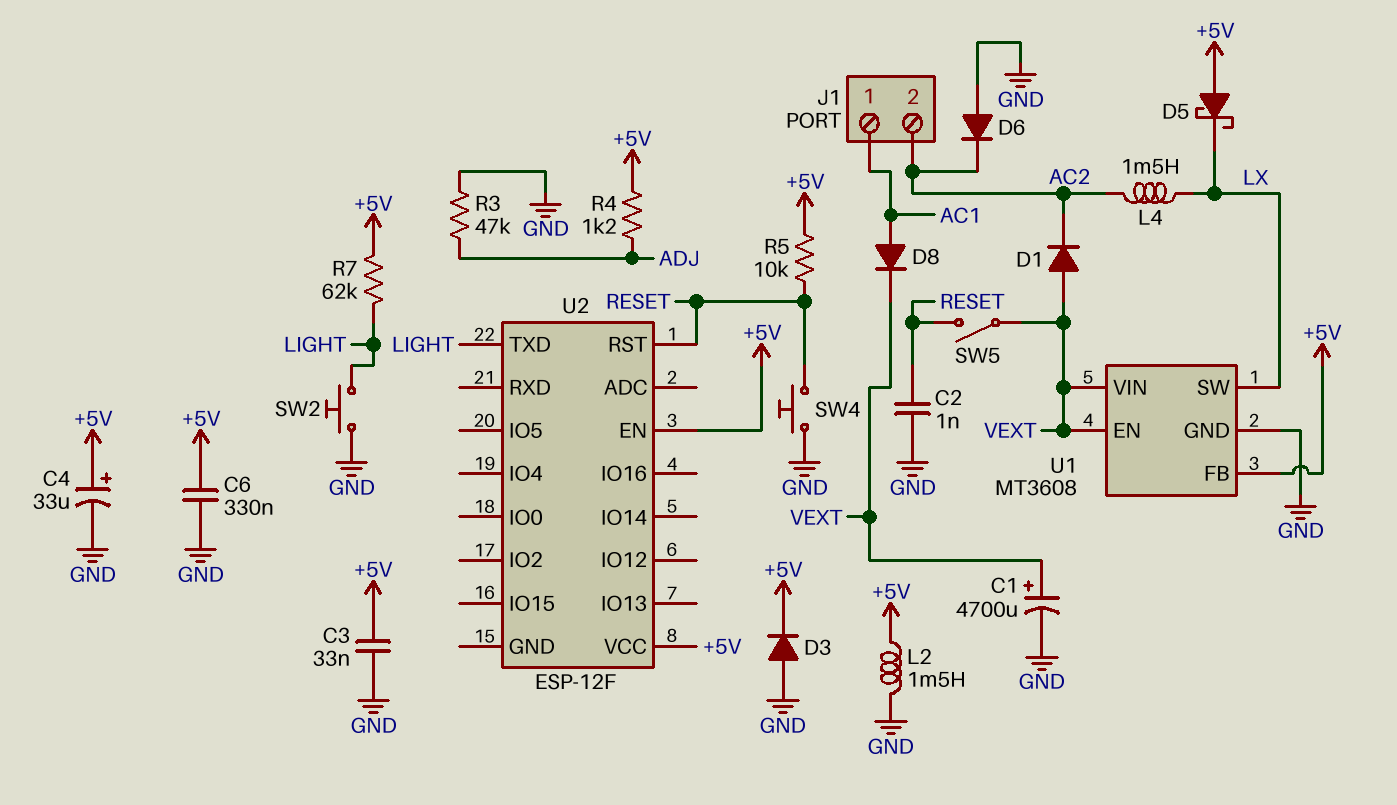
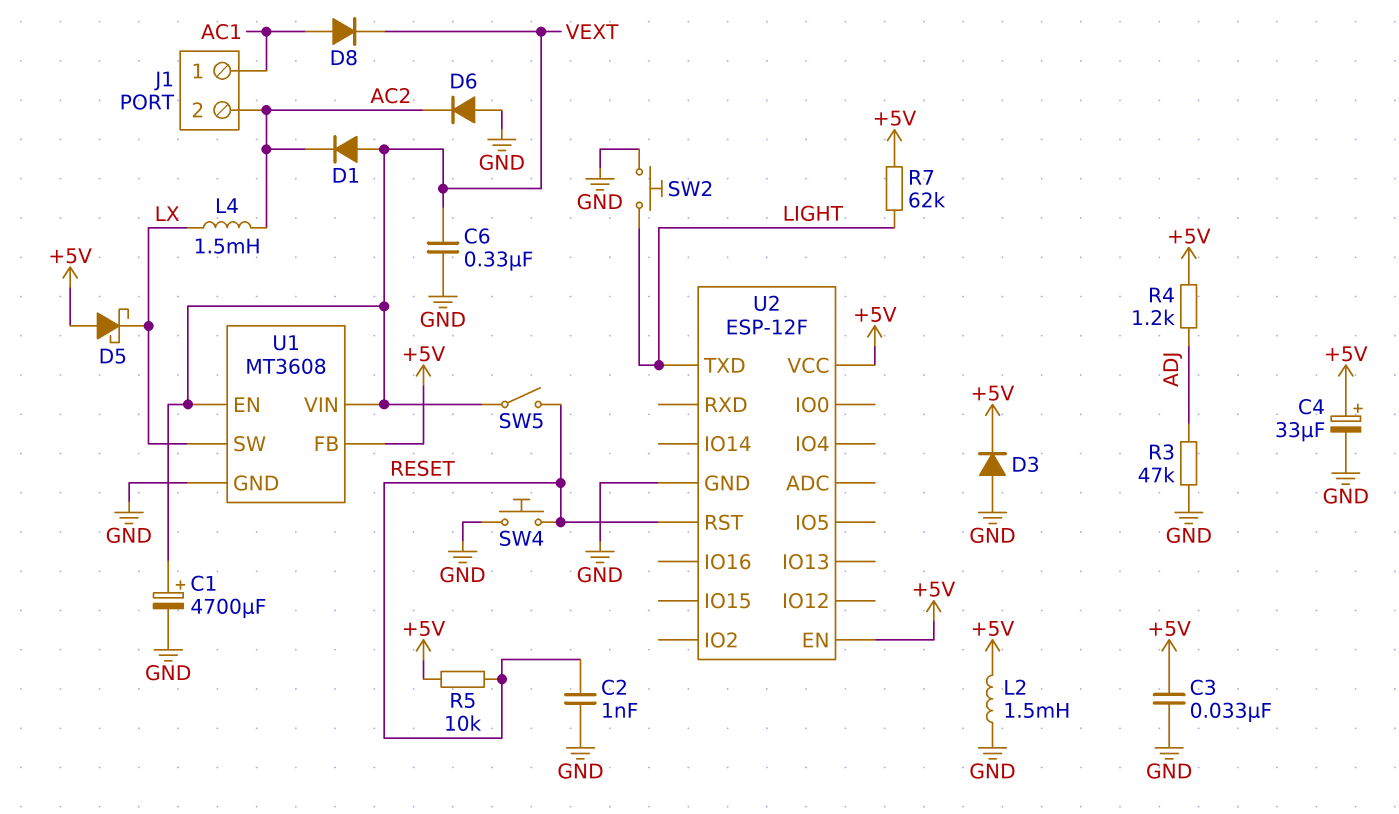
C6: 330nF (+5V, GND) -> 330nF (GND, VEXT)
U2 pin GND: none -> GND

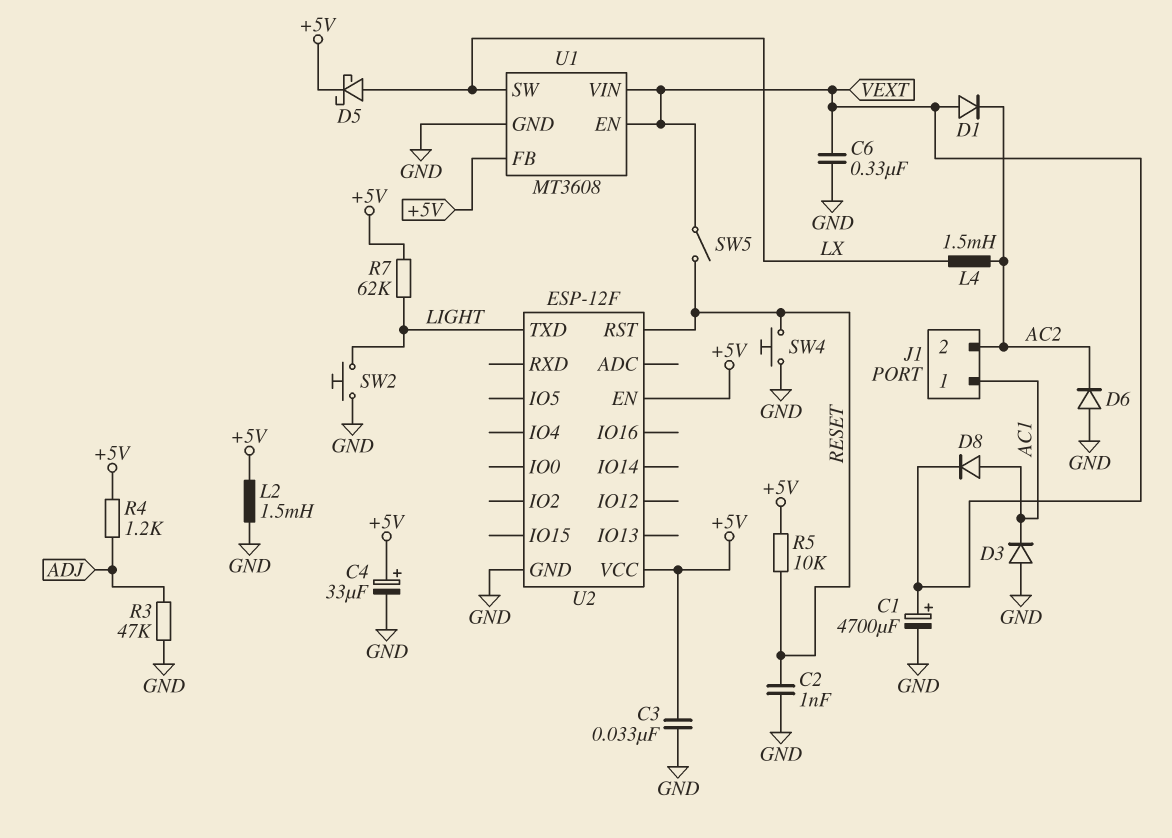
D3: diode (A GND, K +5V) -> diode (A GND, K AC1)
D5: schottky (A +5V, K LX) -> schottky (A LX, K +5V)

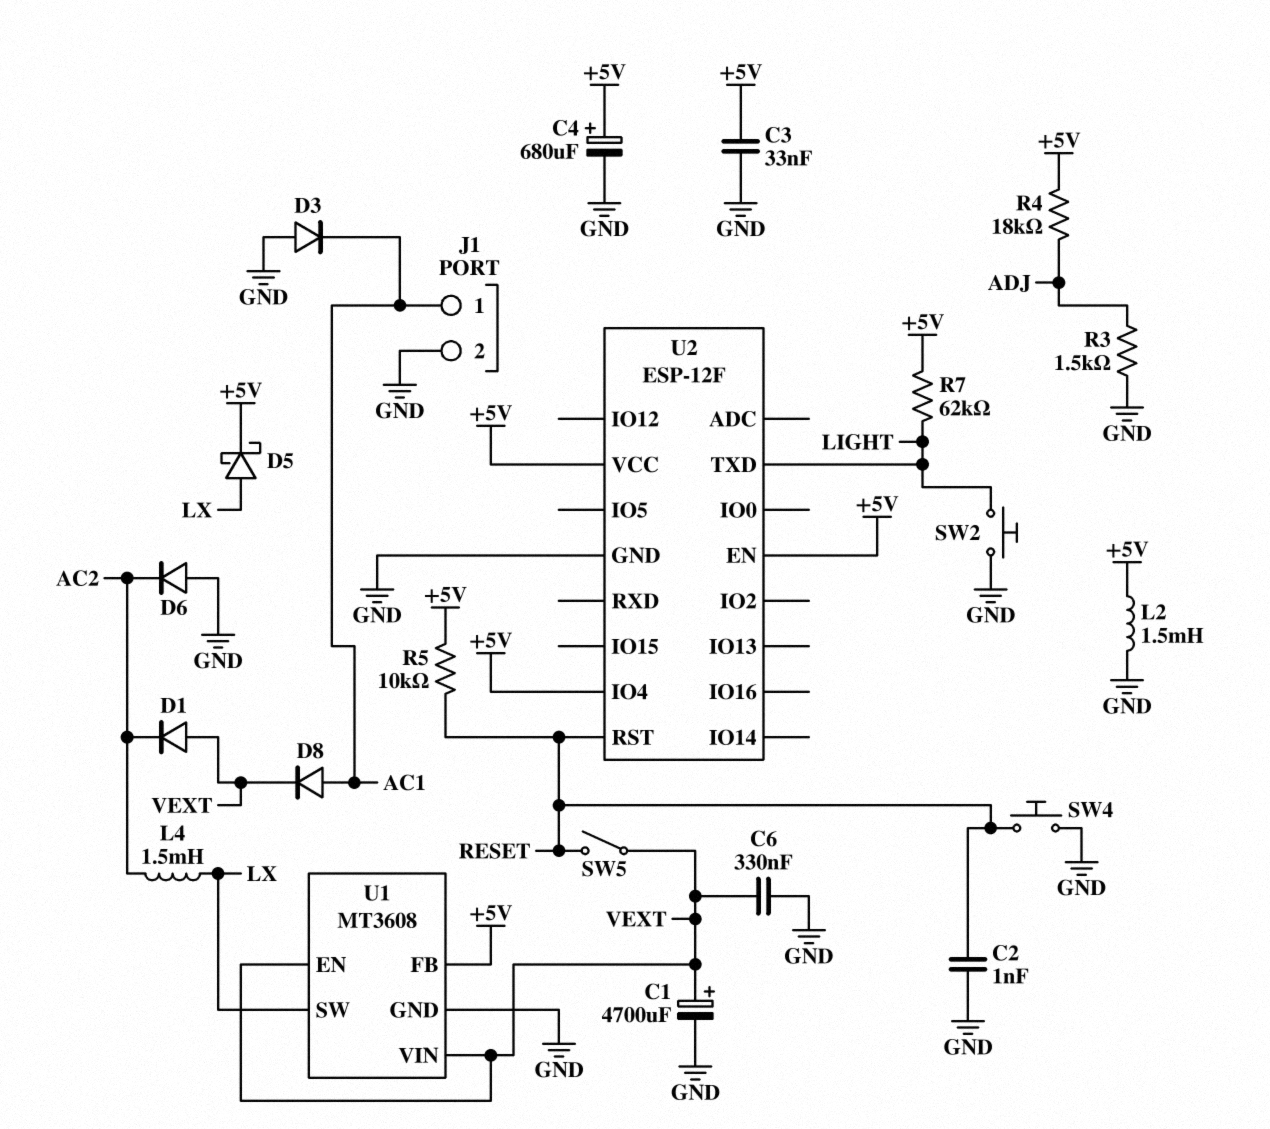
C4: 33uF (plus +5V, minus GND) -> 680uF (plus +5V, minus GND)
J1 pin 2: AC2 -> GND
R3: 47k (ADJ, GND) -> 1.5k (ADJ, GND)
R4: 1.2k (+5V, ADJ) -> 18k (+5V, ADJ)
U2 pin IO4: none -> +5V

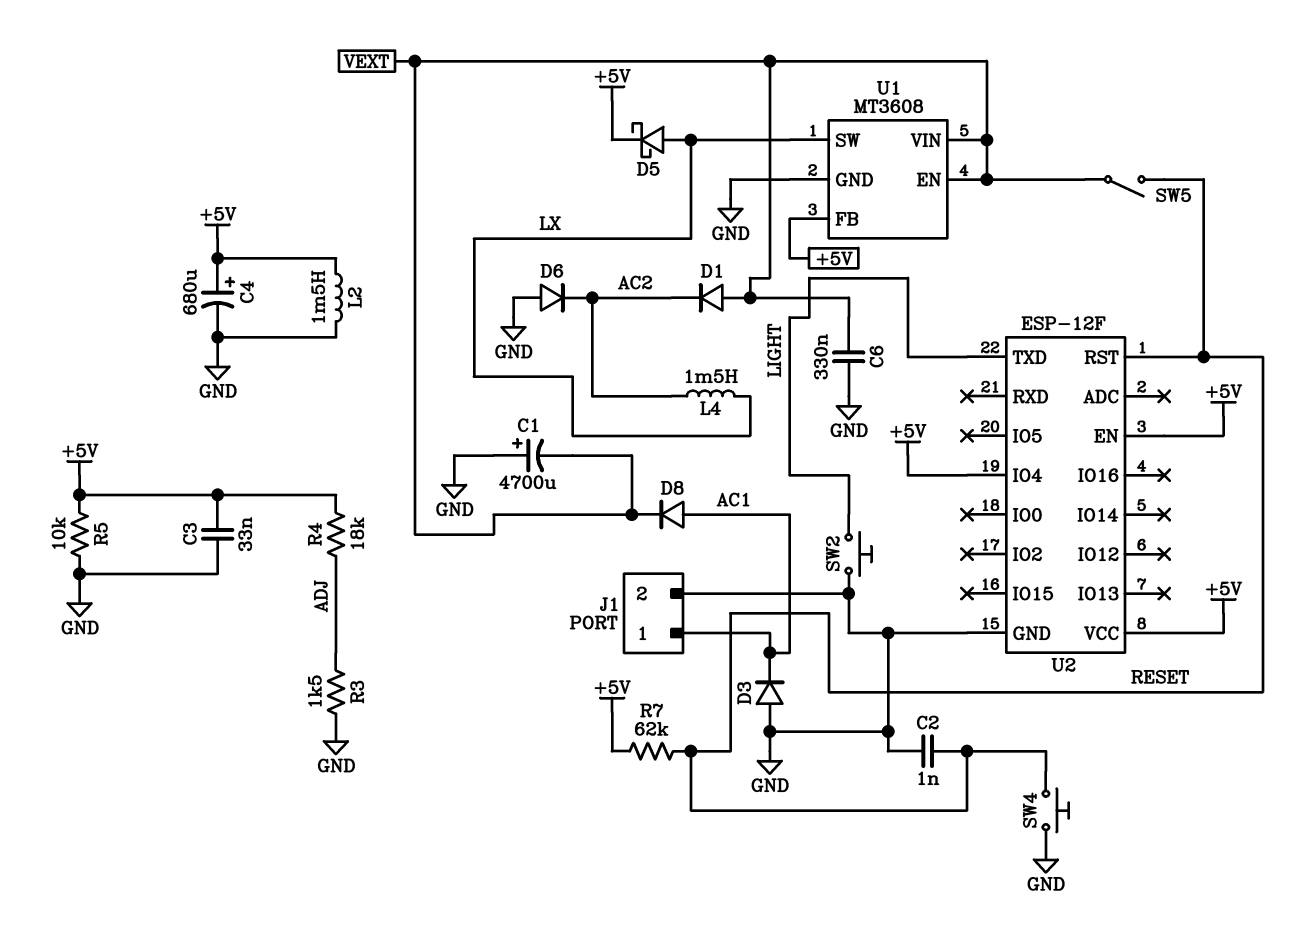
C1: 4700uF (plus VEXT, minus GND) -> 4700uF (plus GND, minus VEXT)
R5: 10k (+5V, RESET) -> 10k (+5V, GND)
R7: 62k (+5V, LIGHT) -> 62k (+5V, RESET)

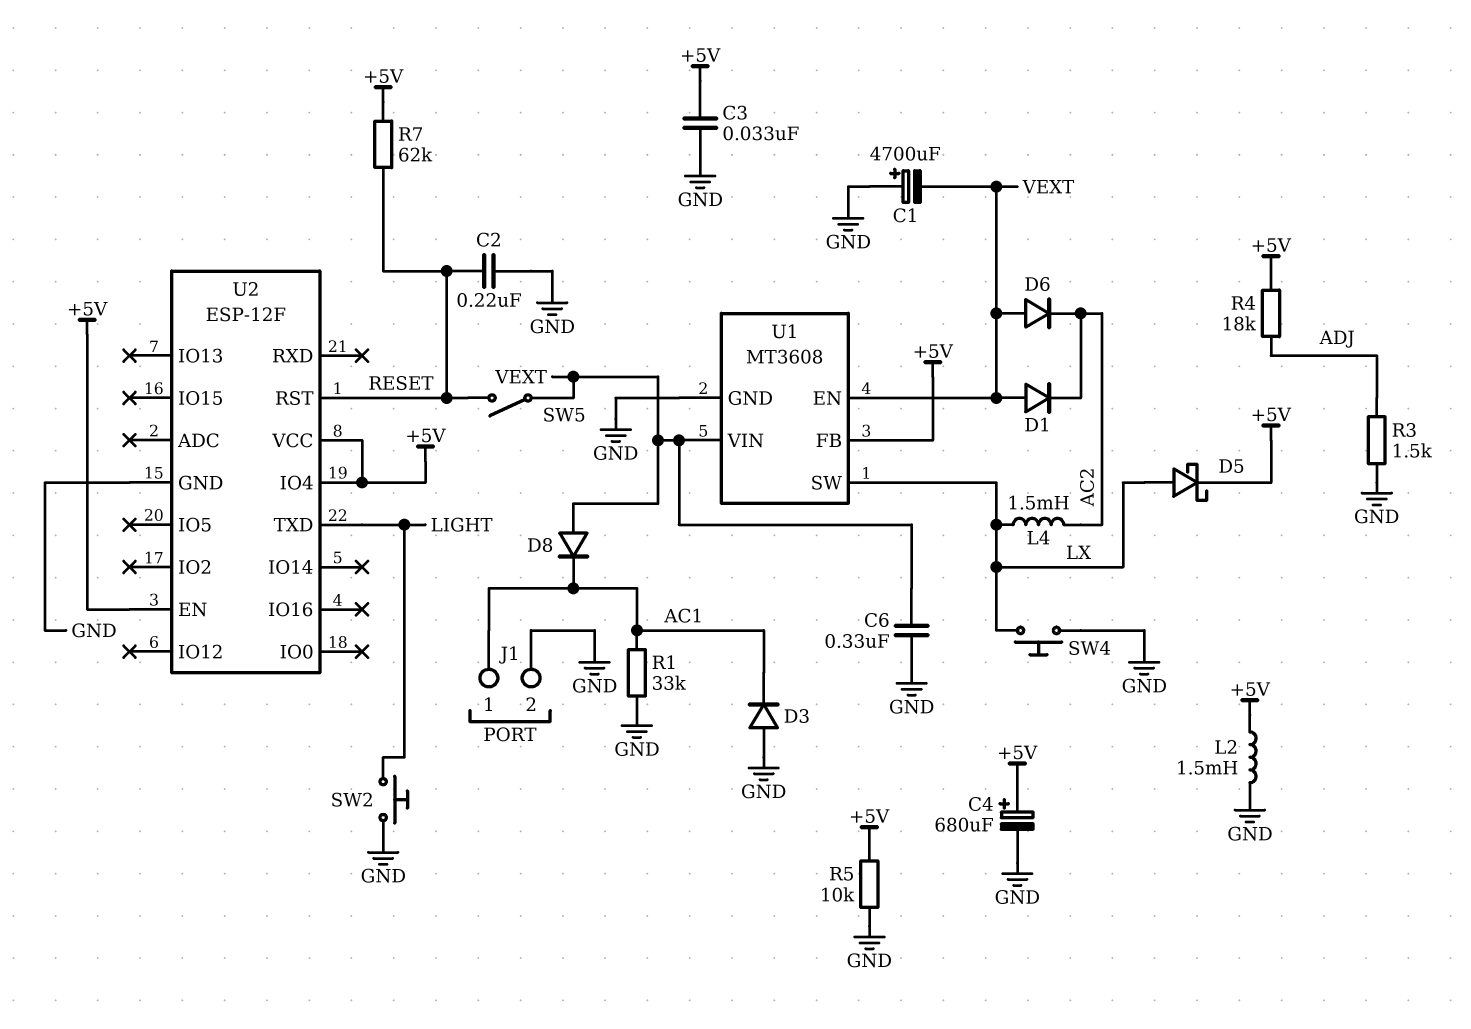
C2: 1nF (GND, RESET) -> 220nF (GND, RESET)
D6: diode (A GND, K AC2) -> diode (A VEXT, K AC2)
D8: diode (A AC1, K VEXT) -> diode (A VEXT, K AC1)
R1: none -> 33k (AC1, GND)
SW4: button (GND, RESET) -> button (GND, LX)

